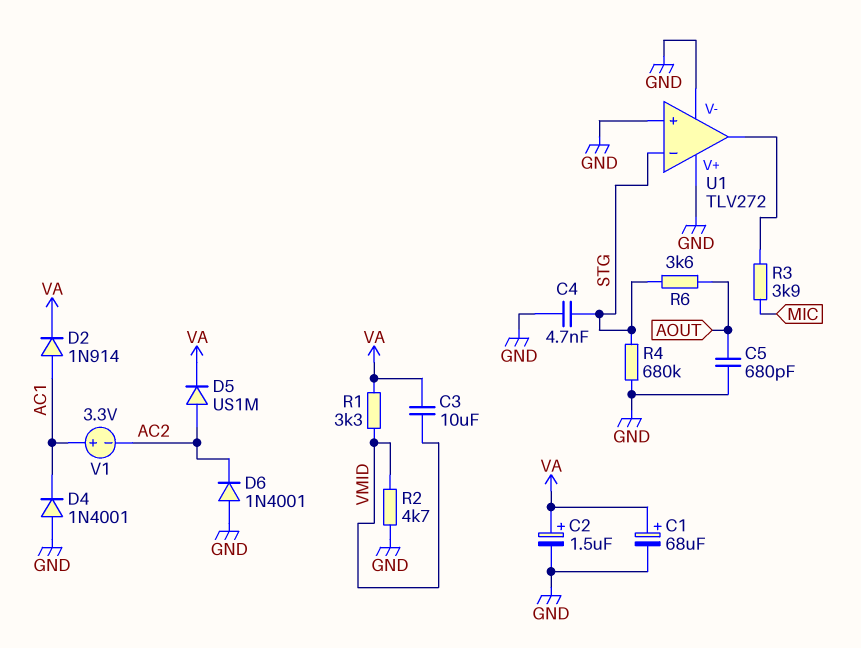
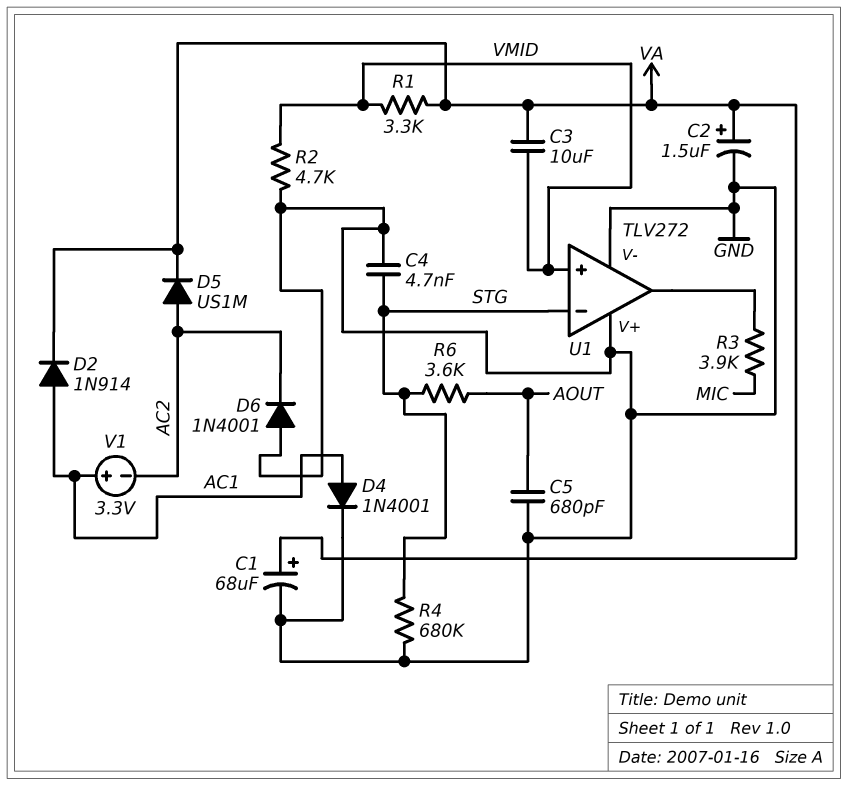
D4: diode 1N4001 (A GND, K AC1) -> diode 1N4001 (A AC1, K GND)
U1 pin in+: GND -> VMID

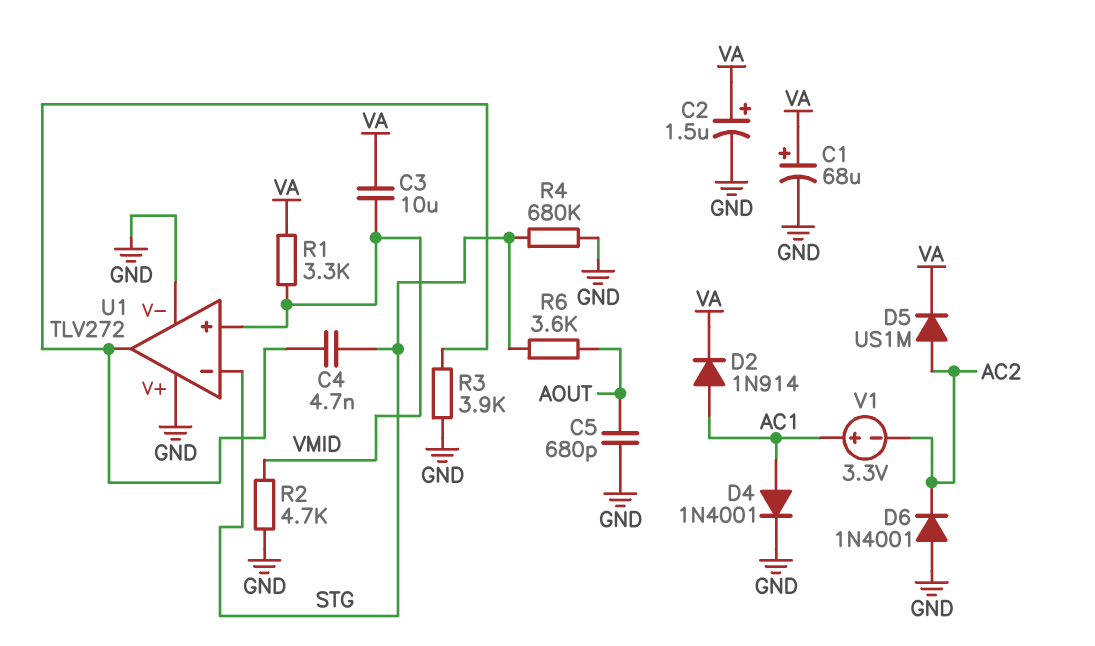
C4: 4.7nF (GND, STG) -> 4.7nF (STG, U1/out)
R3: 3.9k (MIC, U1/out) -> 3.9k (GND, U1/out)

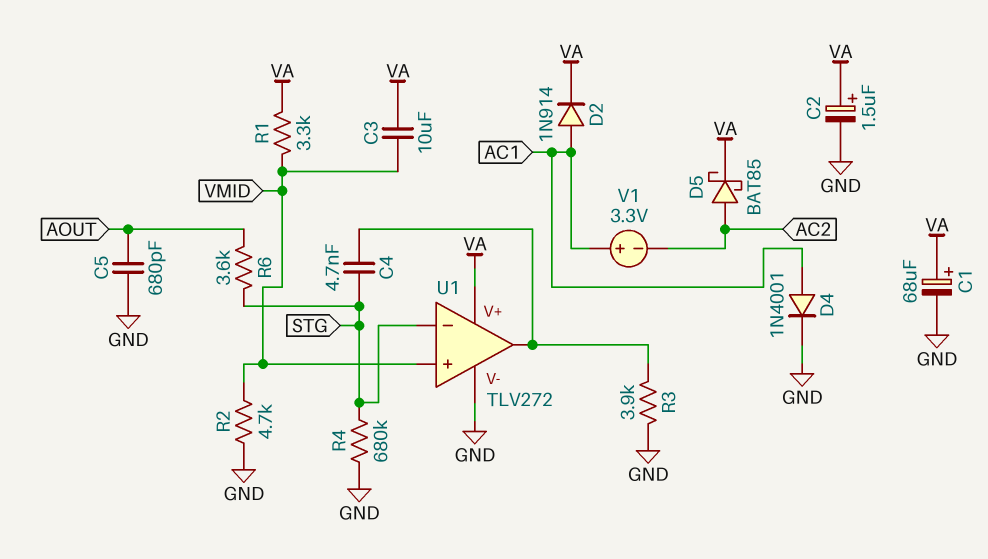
D5: diode US1M (A AC2, K VA) -> schottky BAT85 (A AC2, K VA)
D6: diode 1N4001 (A GND, K AC2) -> none
U1 pin V+: GND -> VA

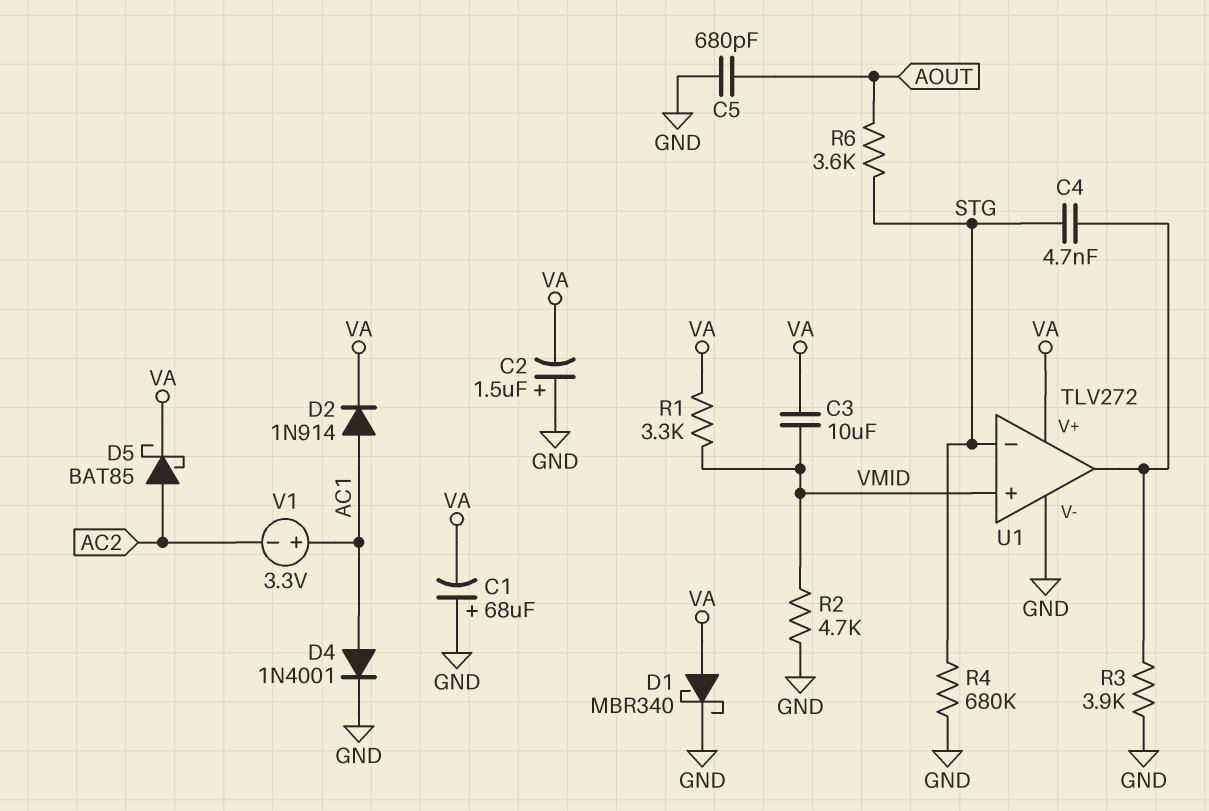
C1: 68uF (plus VA, minus GND) -> 68uF (plus GND, minus VA)
C2: 1.5uF (plus VA, minus GND) -> 1.5uF (plus GND, minus VA)
D1: none -> schottky MBR340 (A VA, K GND)

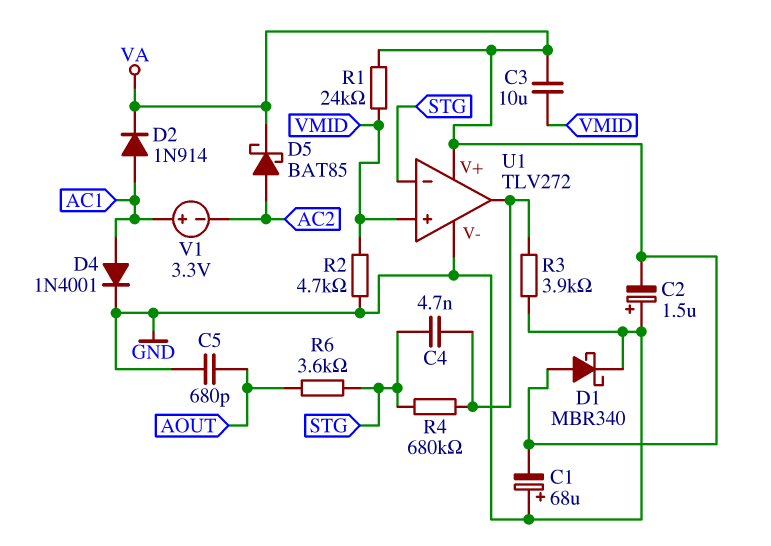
R1: 3.3k (VA, VMID) -> 24k (VA, VMID)
R4: 680k (GND, STG) -> 680k (STG, U1/out)

